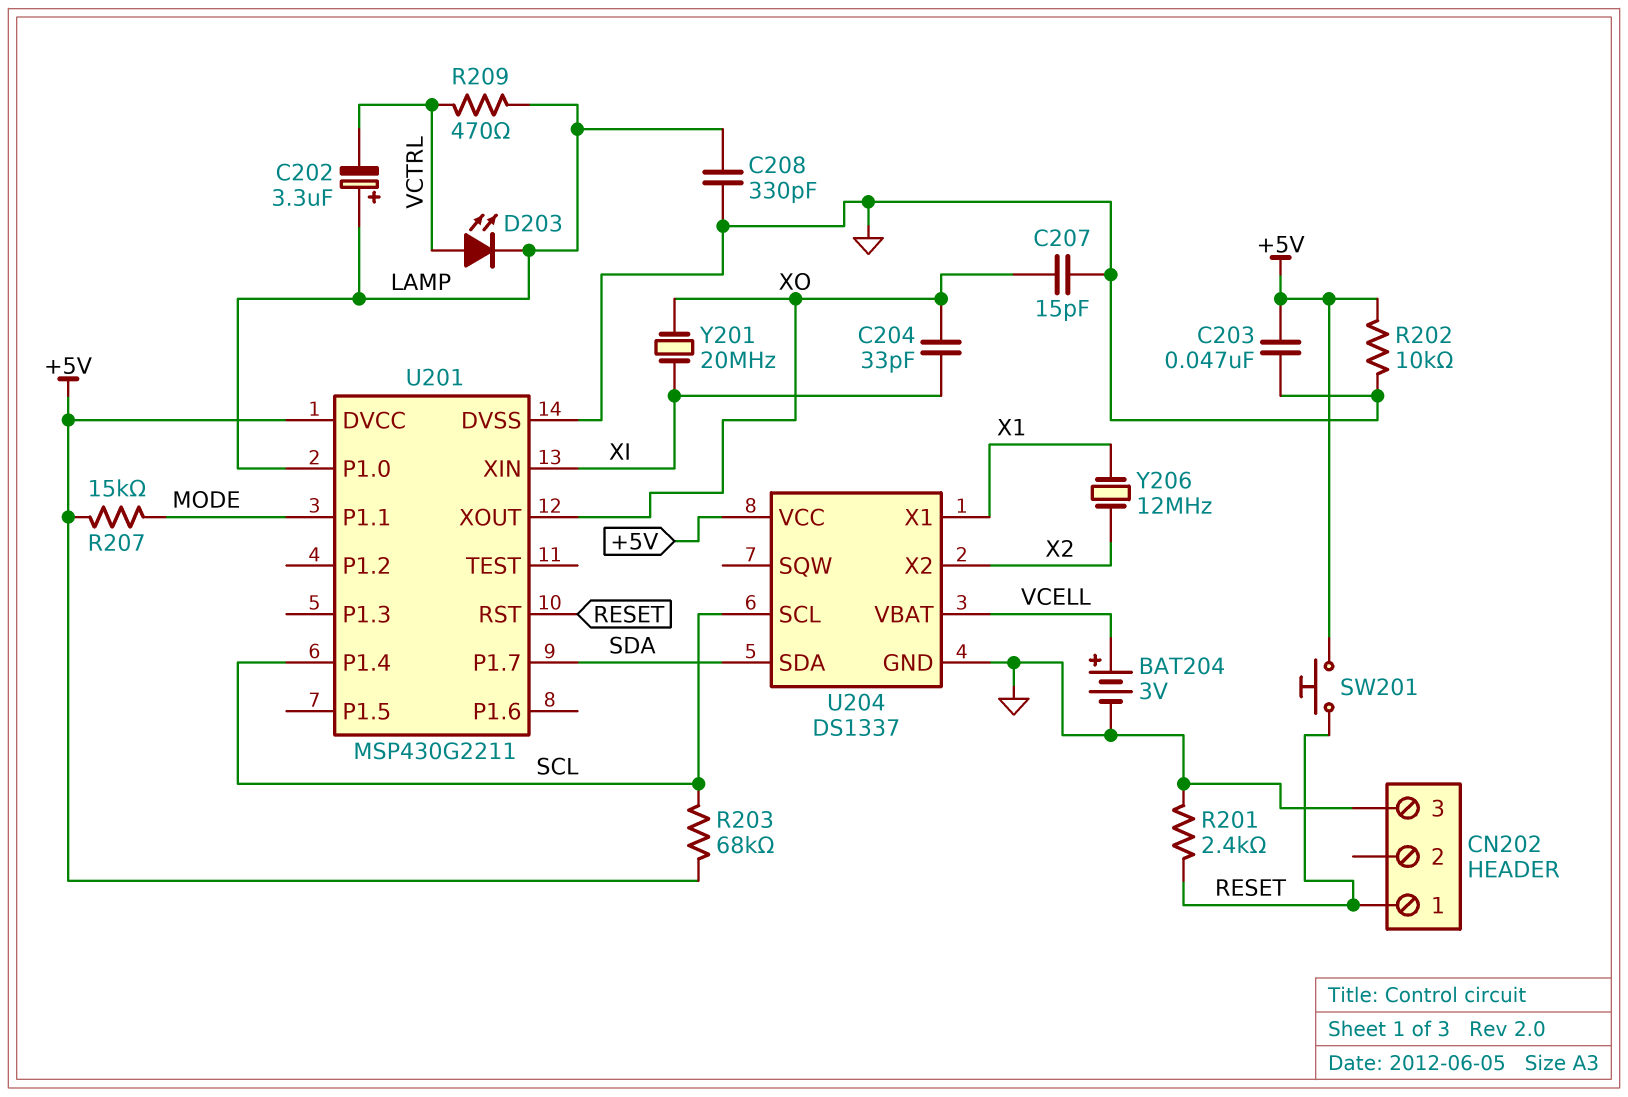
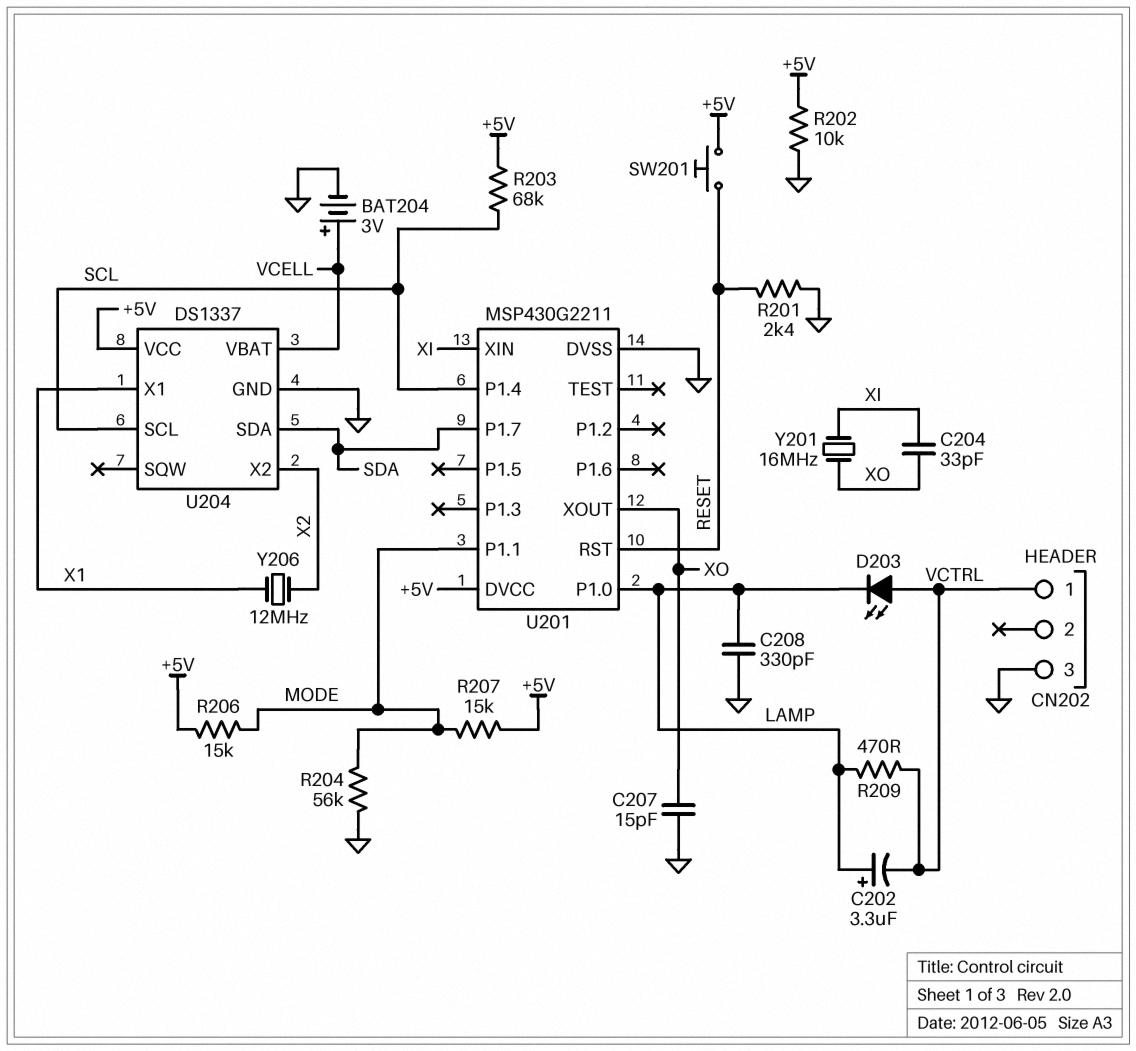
C203: 47nF (+5V, GND) -> none
CN202 pin 1: RESET -> VCTRL
R204: none -> 56k (GND, MODE)
R206: none -> 15k (+5V, MODE)
Y201: 20MHz (XI, XO) -> 16MHz (XI, XO)

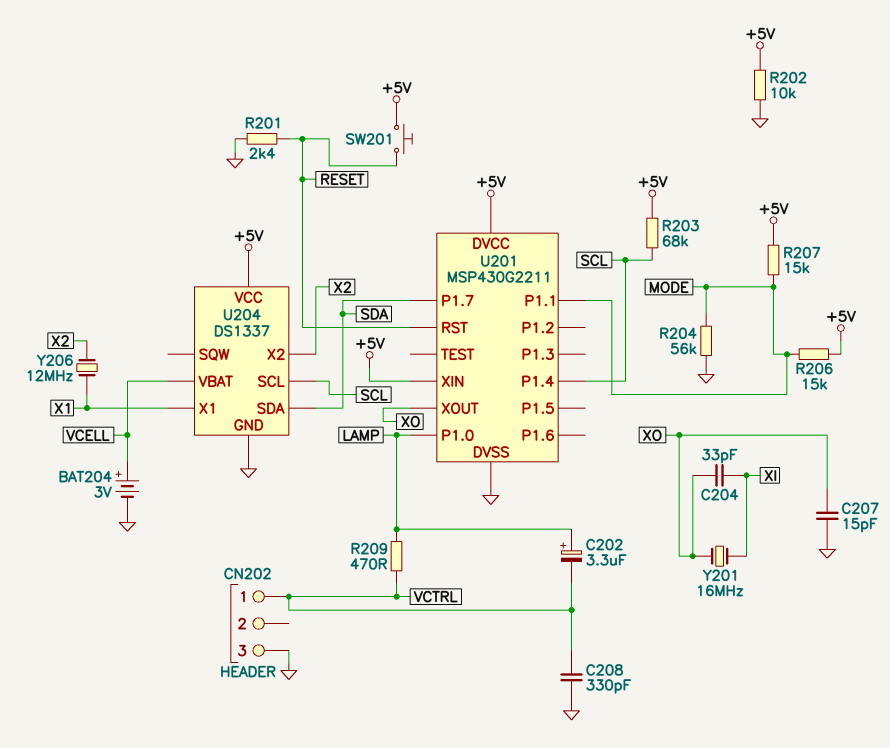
C208: 330pF (GND, LAMP) -> 330pF (GND, VCTRL)
D203: LED (A VCTRL, K LAMP) -> none
U201 pin XIN: XI -> +5V

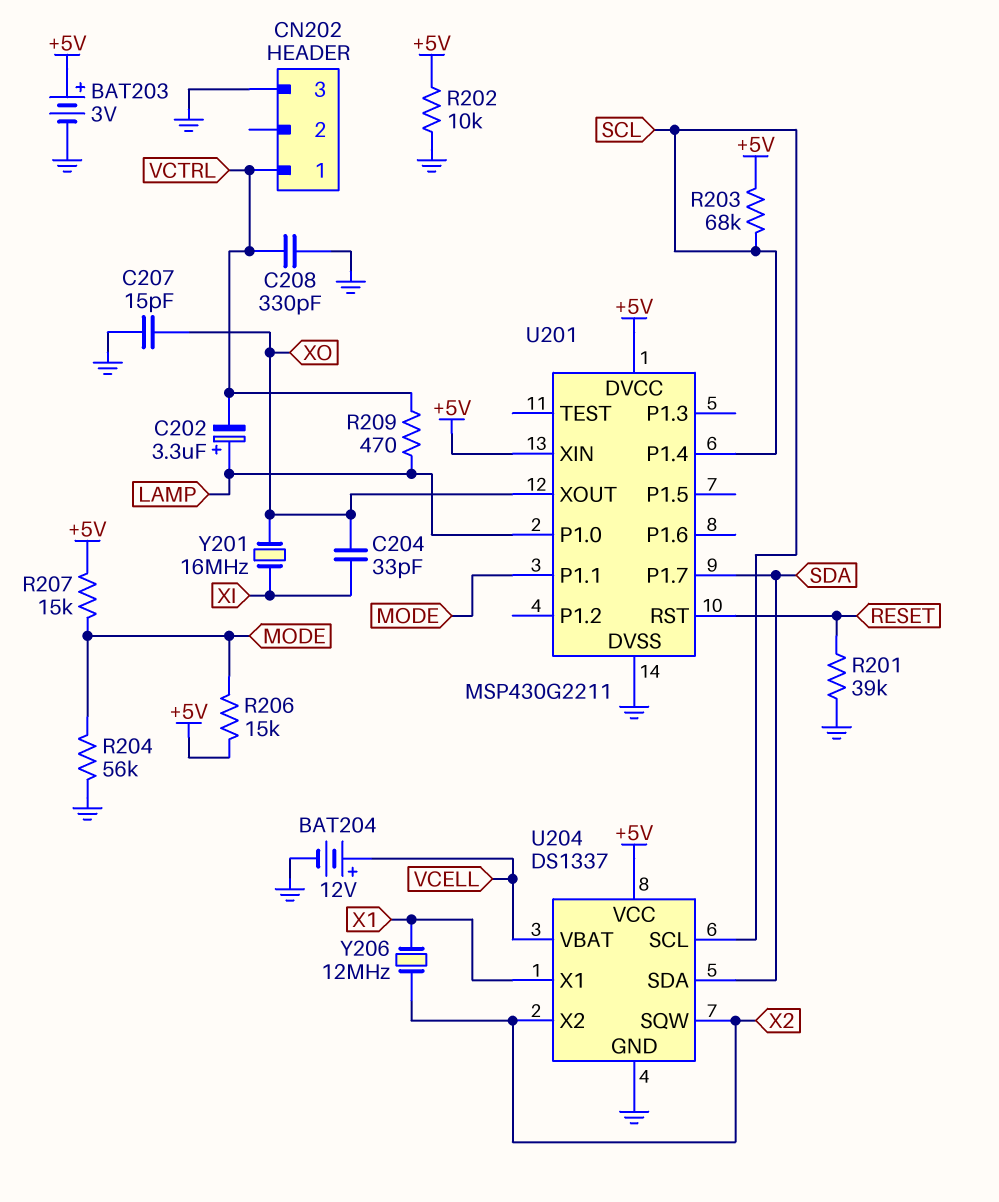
BAT203: none -> 3V (plus +5V, minus GND)
BAT204: 3V (plus VCELL, minus GND) -> 12V (plus VCELL, minus GND)
R201: 2.4k (GND, RESET) -> 39k (GND, RESET)
SW201: button (+5V, RESET) -> none
U204 pin SQW: none -> X2

